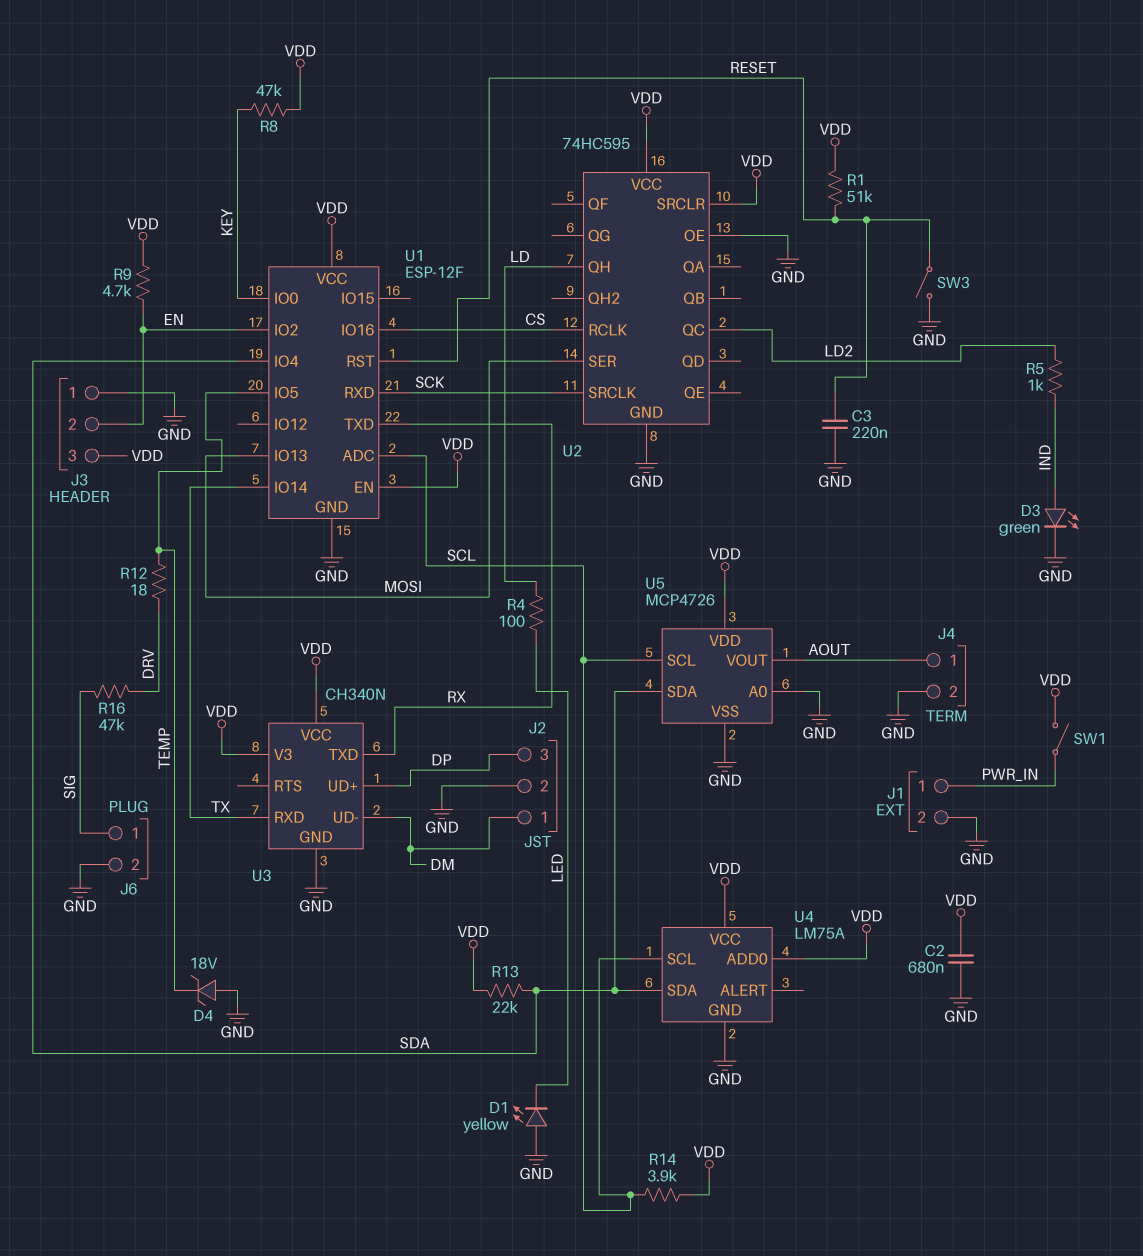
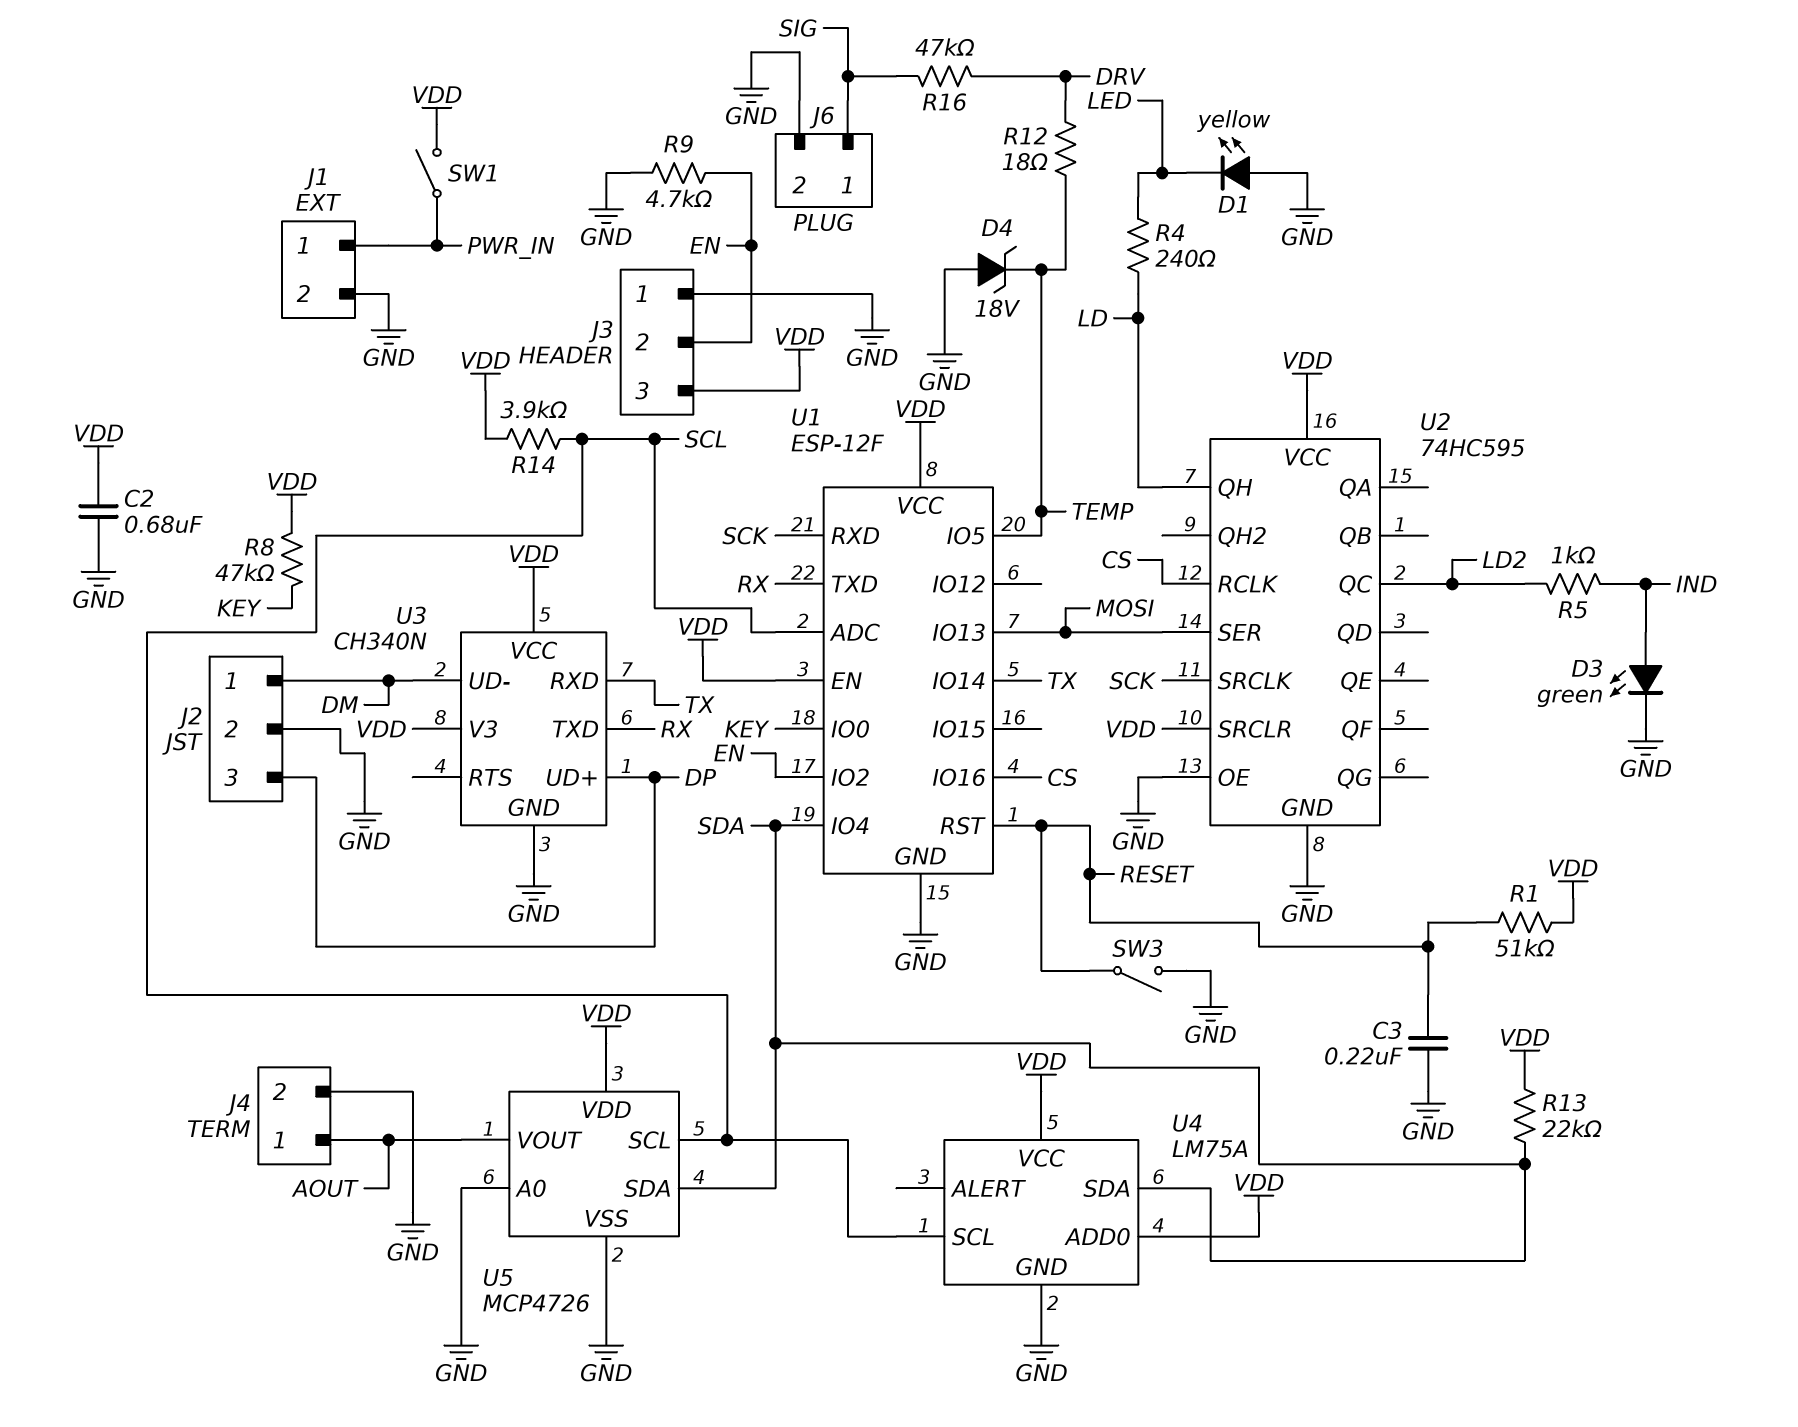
R4: 100 (LD, LED) -> 240 (LD, LED)
R9: 4.7k (EN, VDD) -> 4.7k (EN, GND)

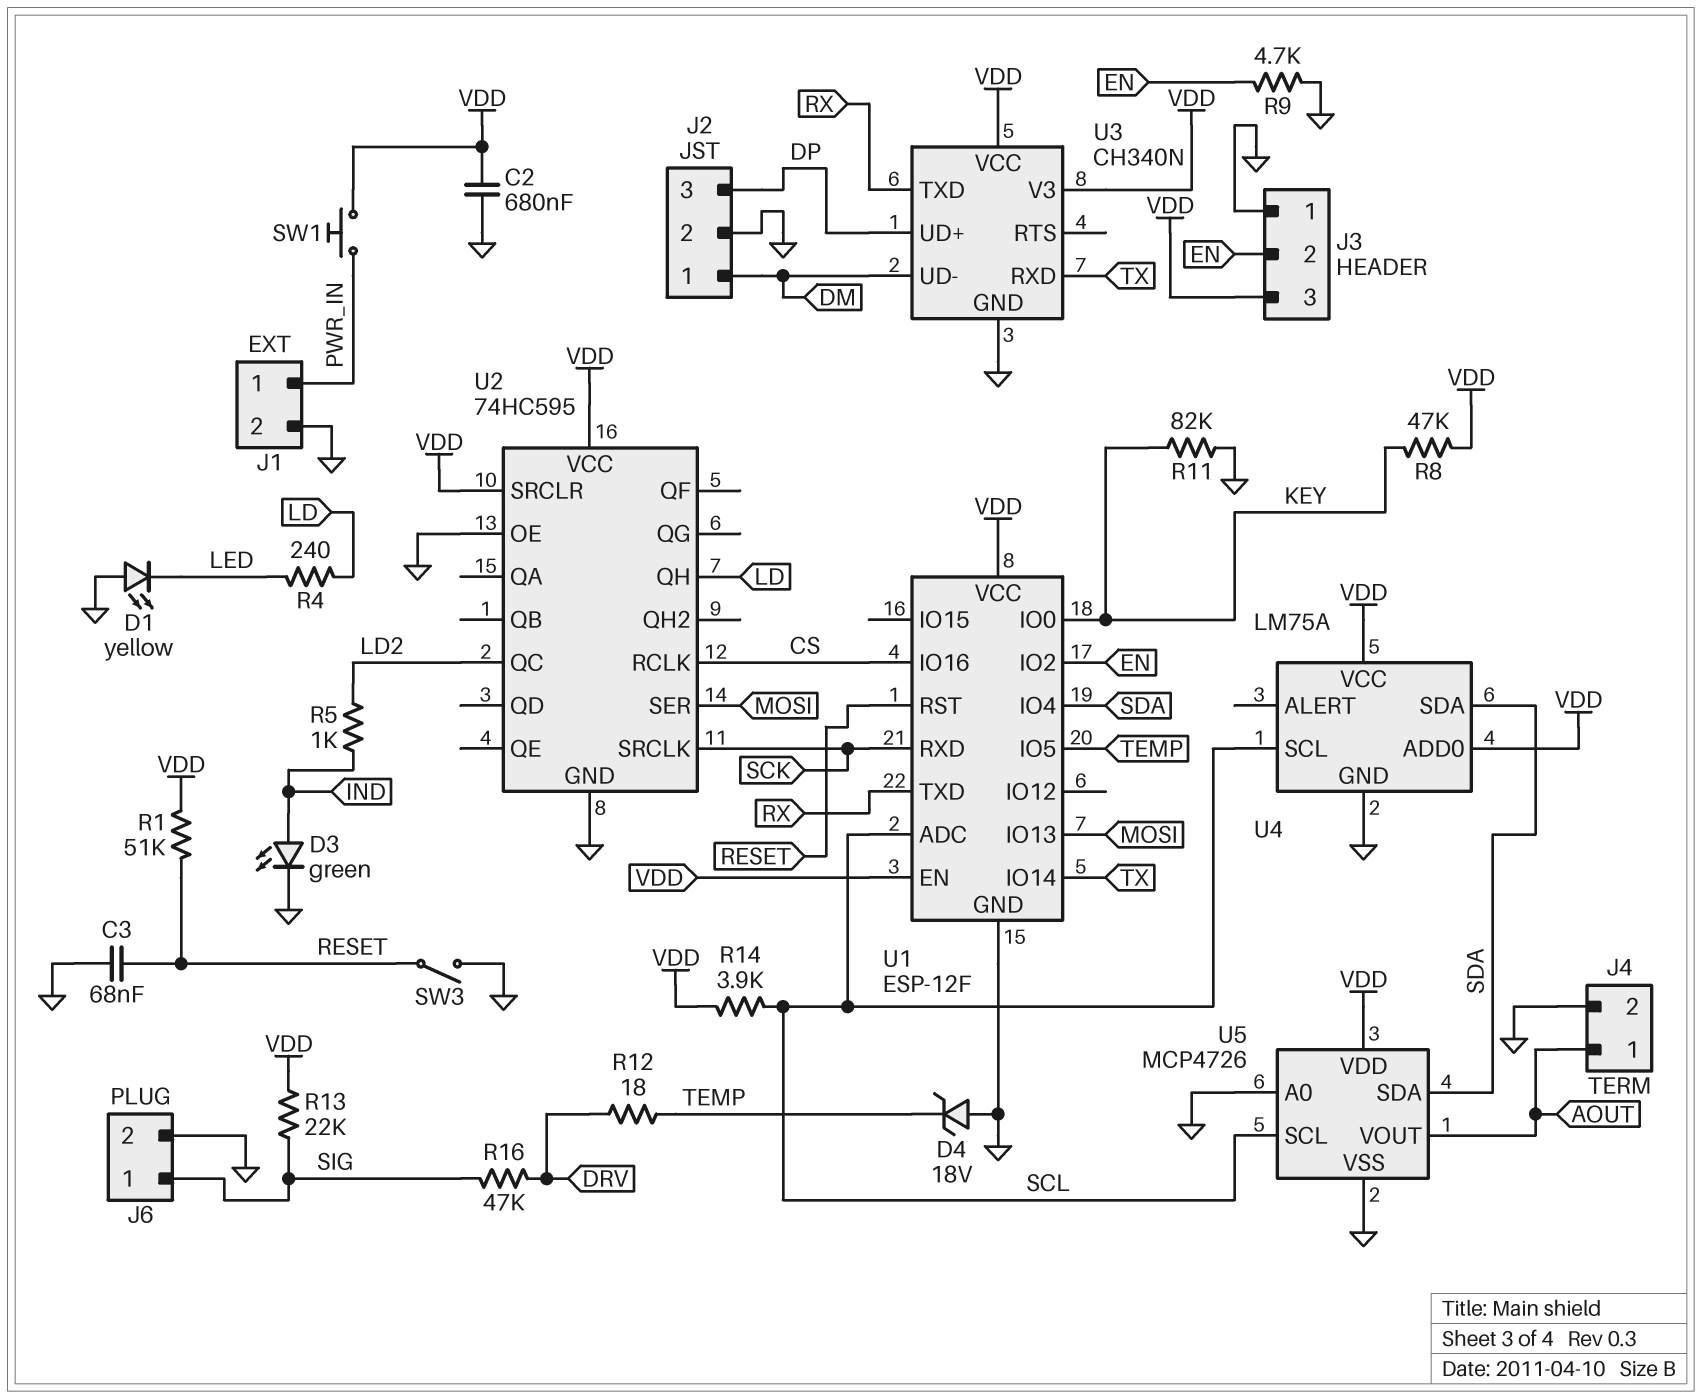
C3: 220nF (GND, RESET) -> 68nF (GND, RESET)
R11: none -> 82k (GND, KEY)
R13: 22k (SDA, VDD) -> 22k (SIG, VDD)
SW1: switch (PWR_IN, VDD) -> button (PWR_IN, VDD)

